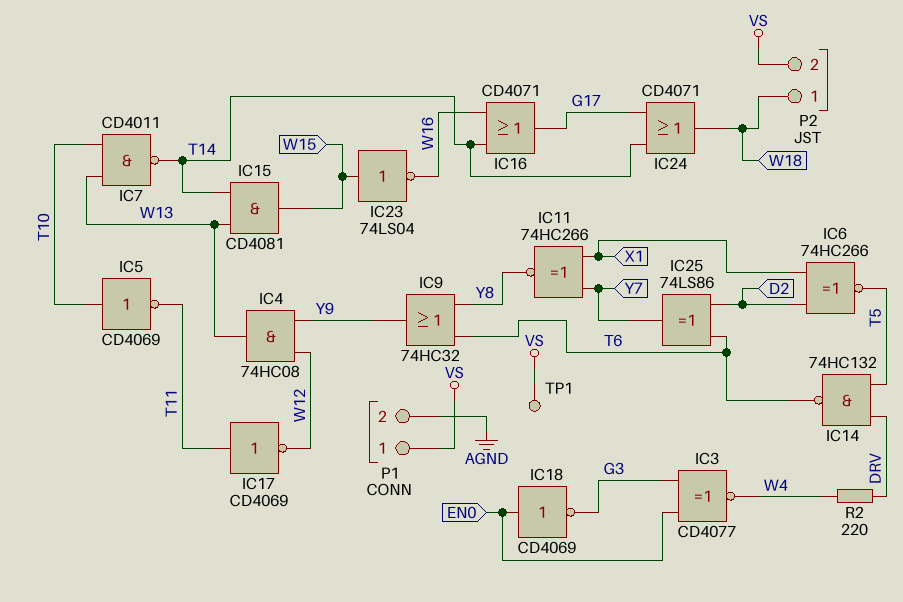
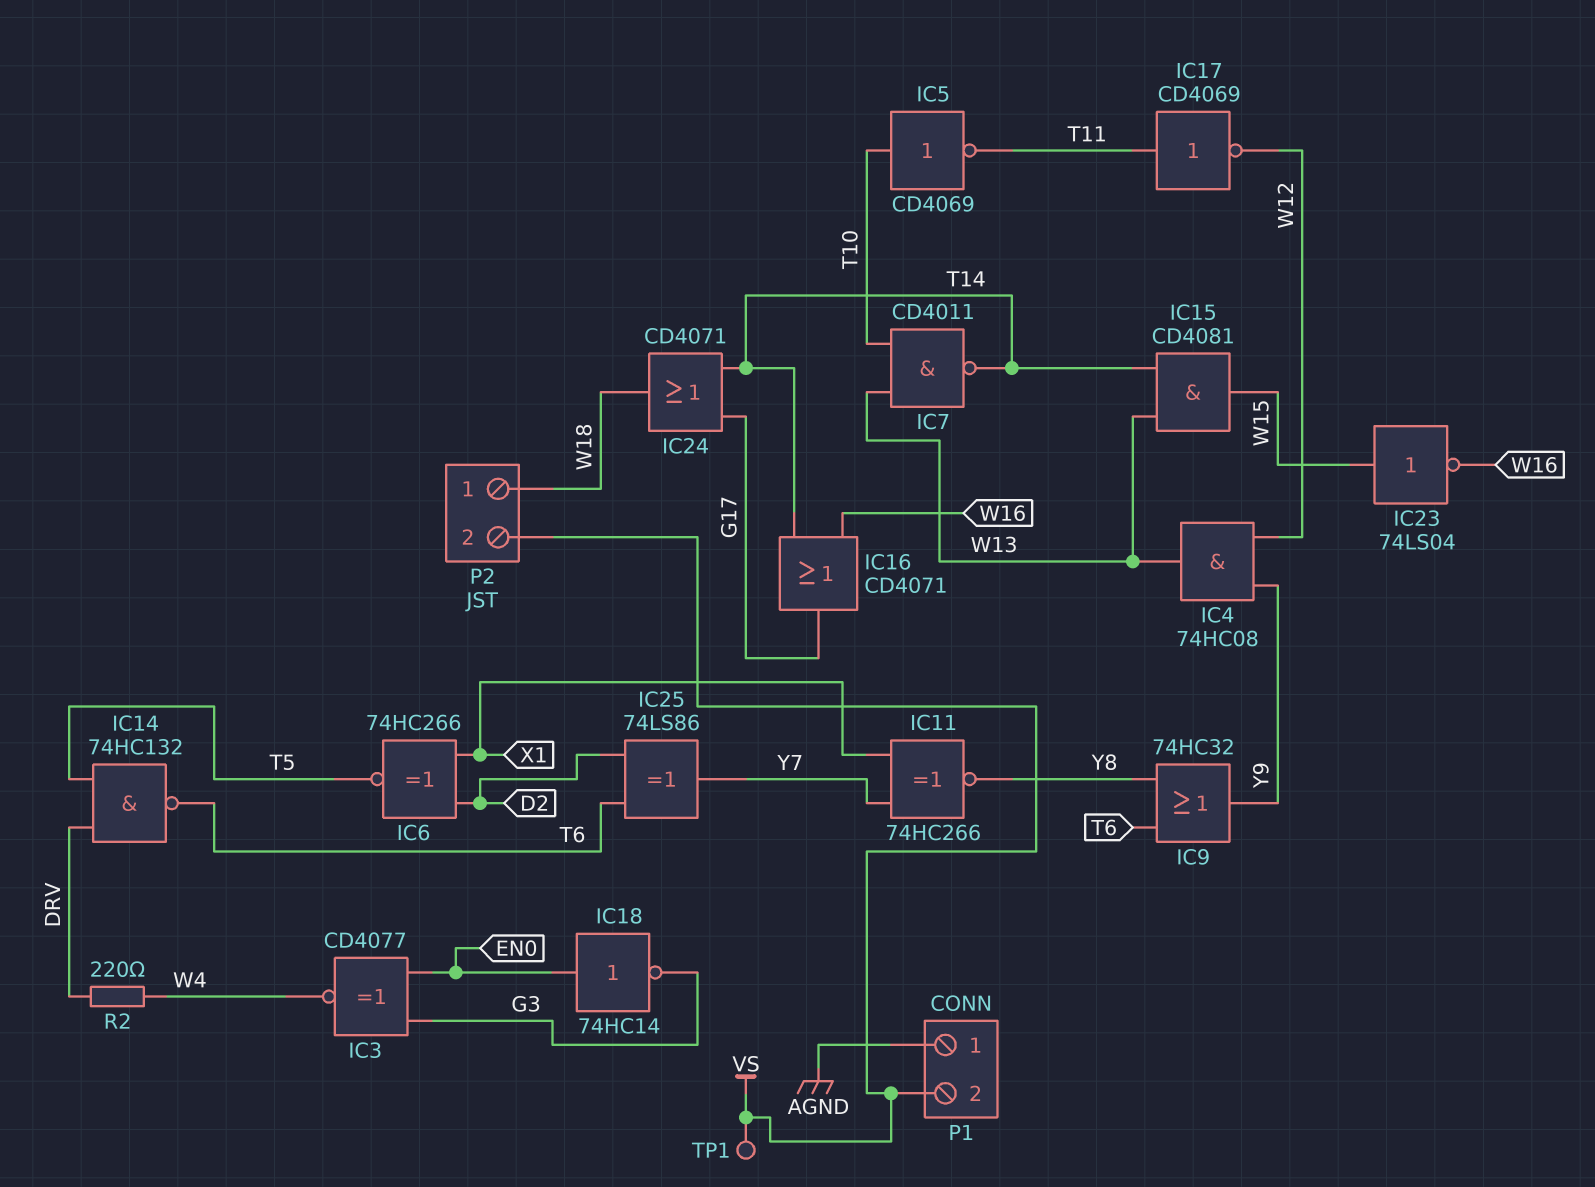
IC18: NOT CD4069 (in EN0, out G3) -> NOT 74HC14 (in EN0, out G3)
P1 pin 1: VS -> AGND
P1 pin 2: AGND -> VS

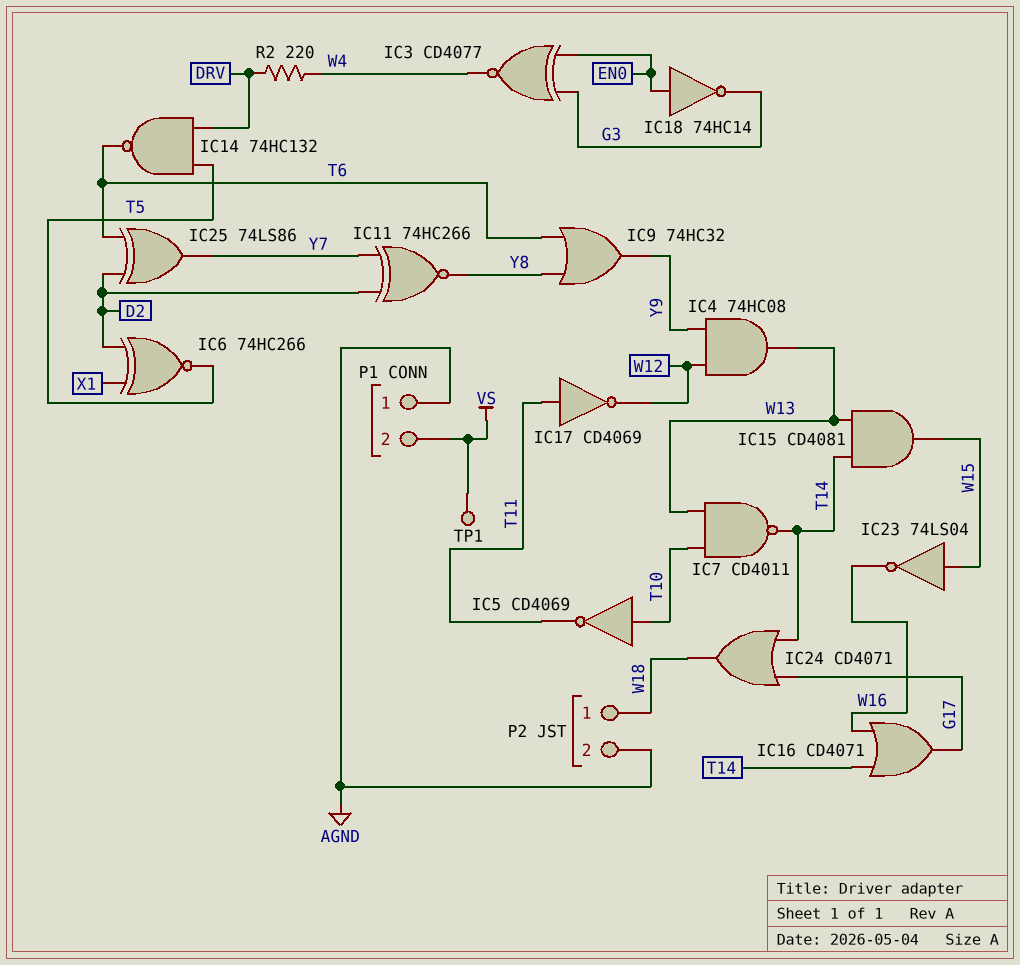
IC11: XNOR 74HC266 (in X1, in Y7, out Y8) -> XNOR 74HC266 (in D2, in Y7, out Y8)
P2 pin 2: VS -> AGND

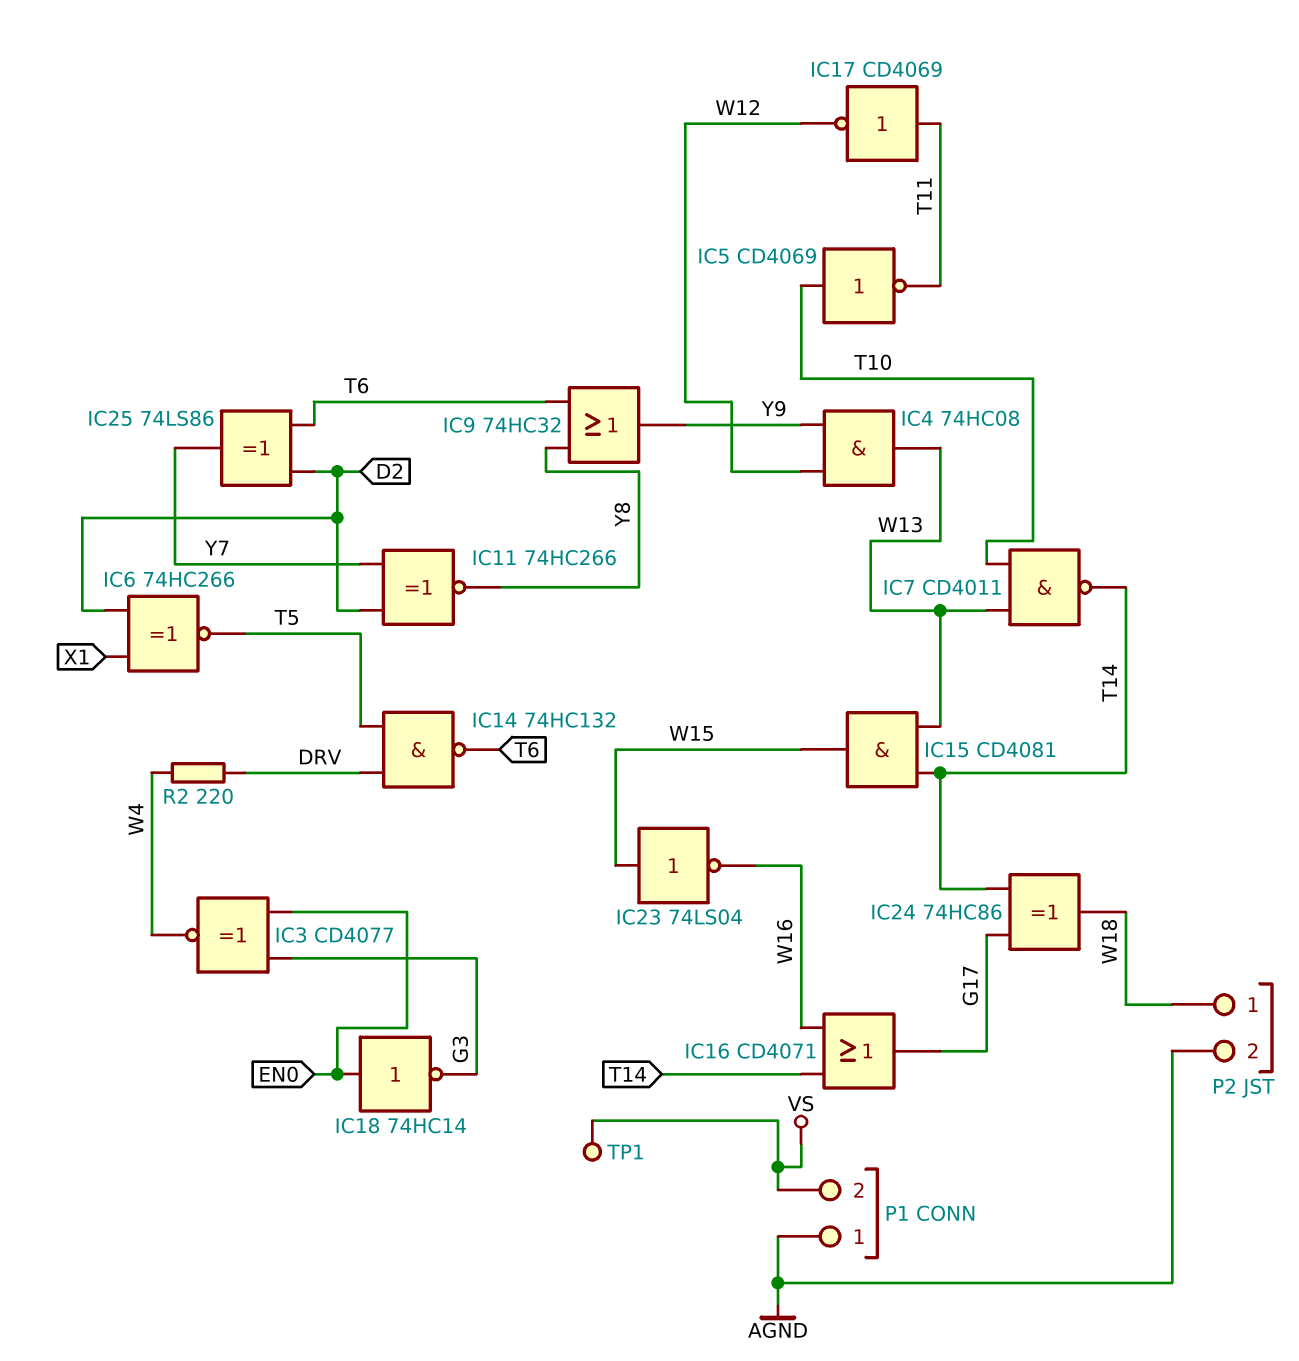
IC24: OR CD4071 (in G17, in T14, out W18) -> XOR 74HC86 (in G17, in T14, out W18)

